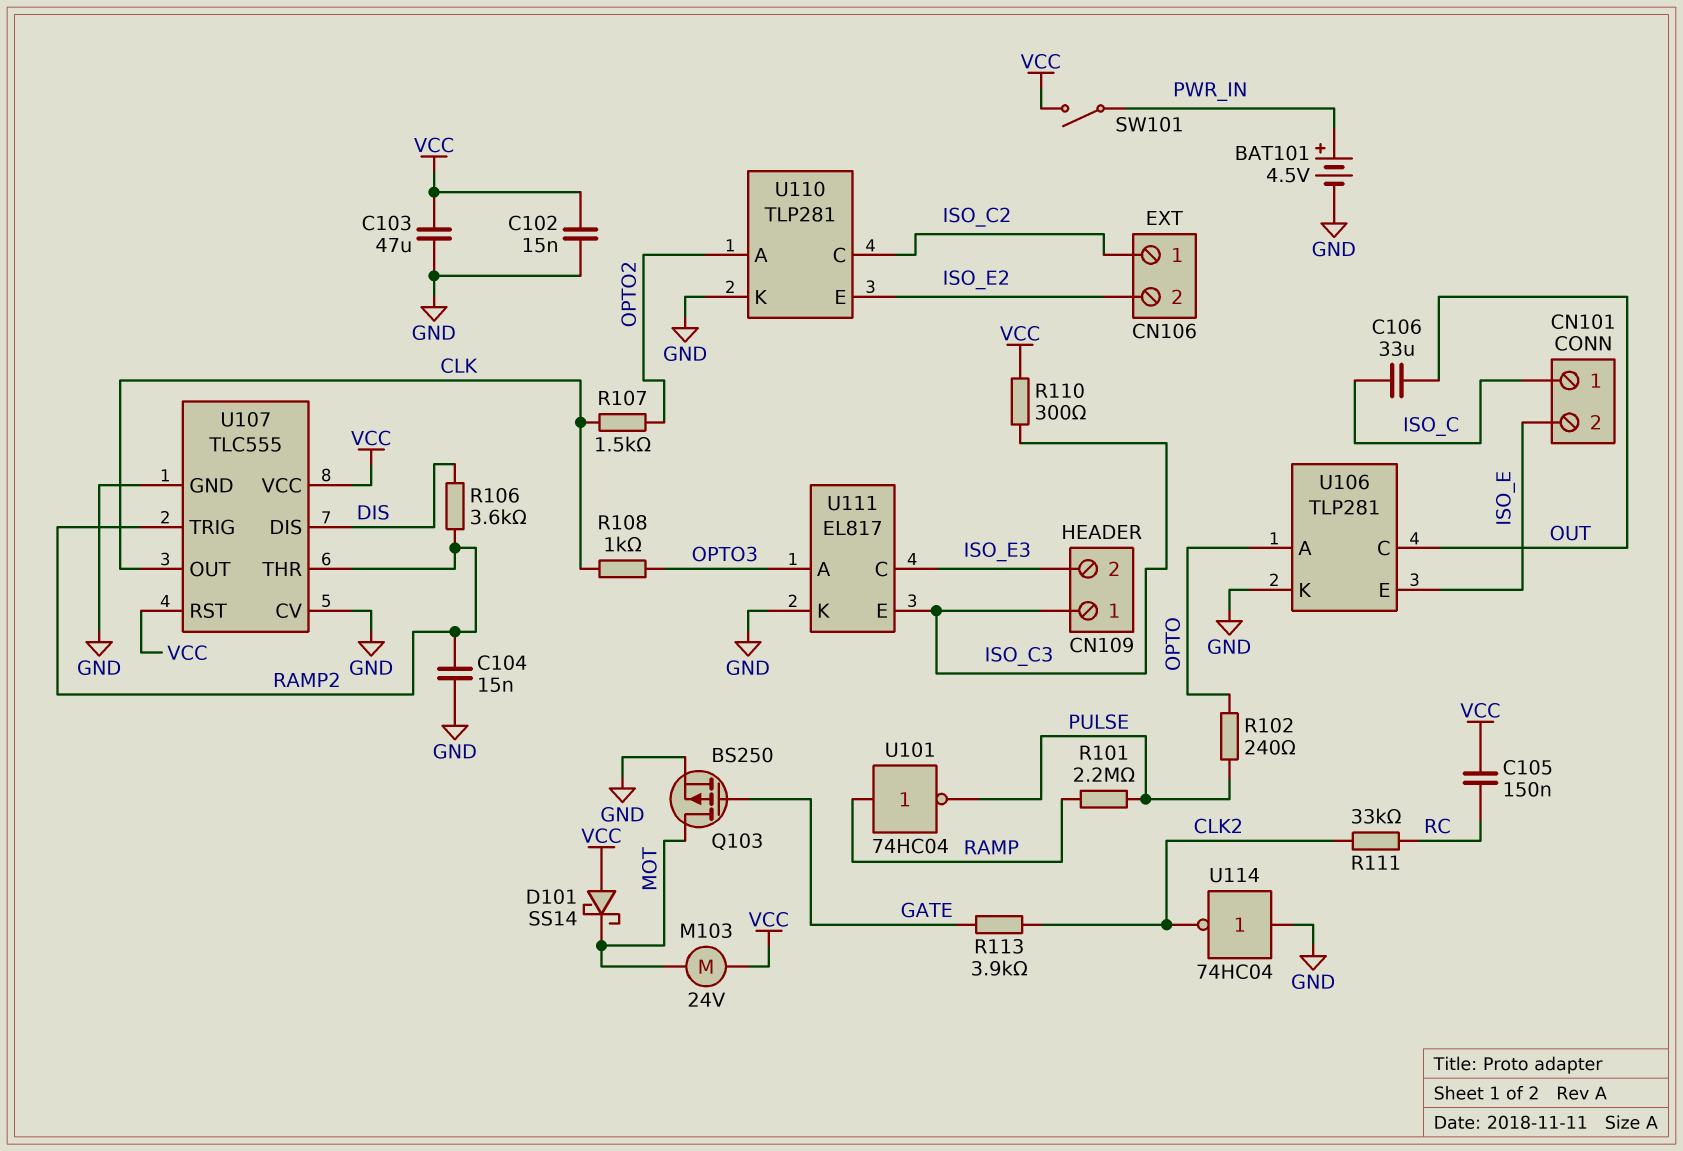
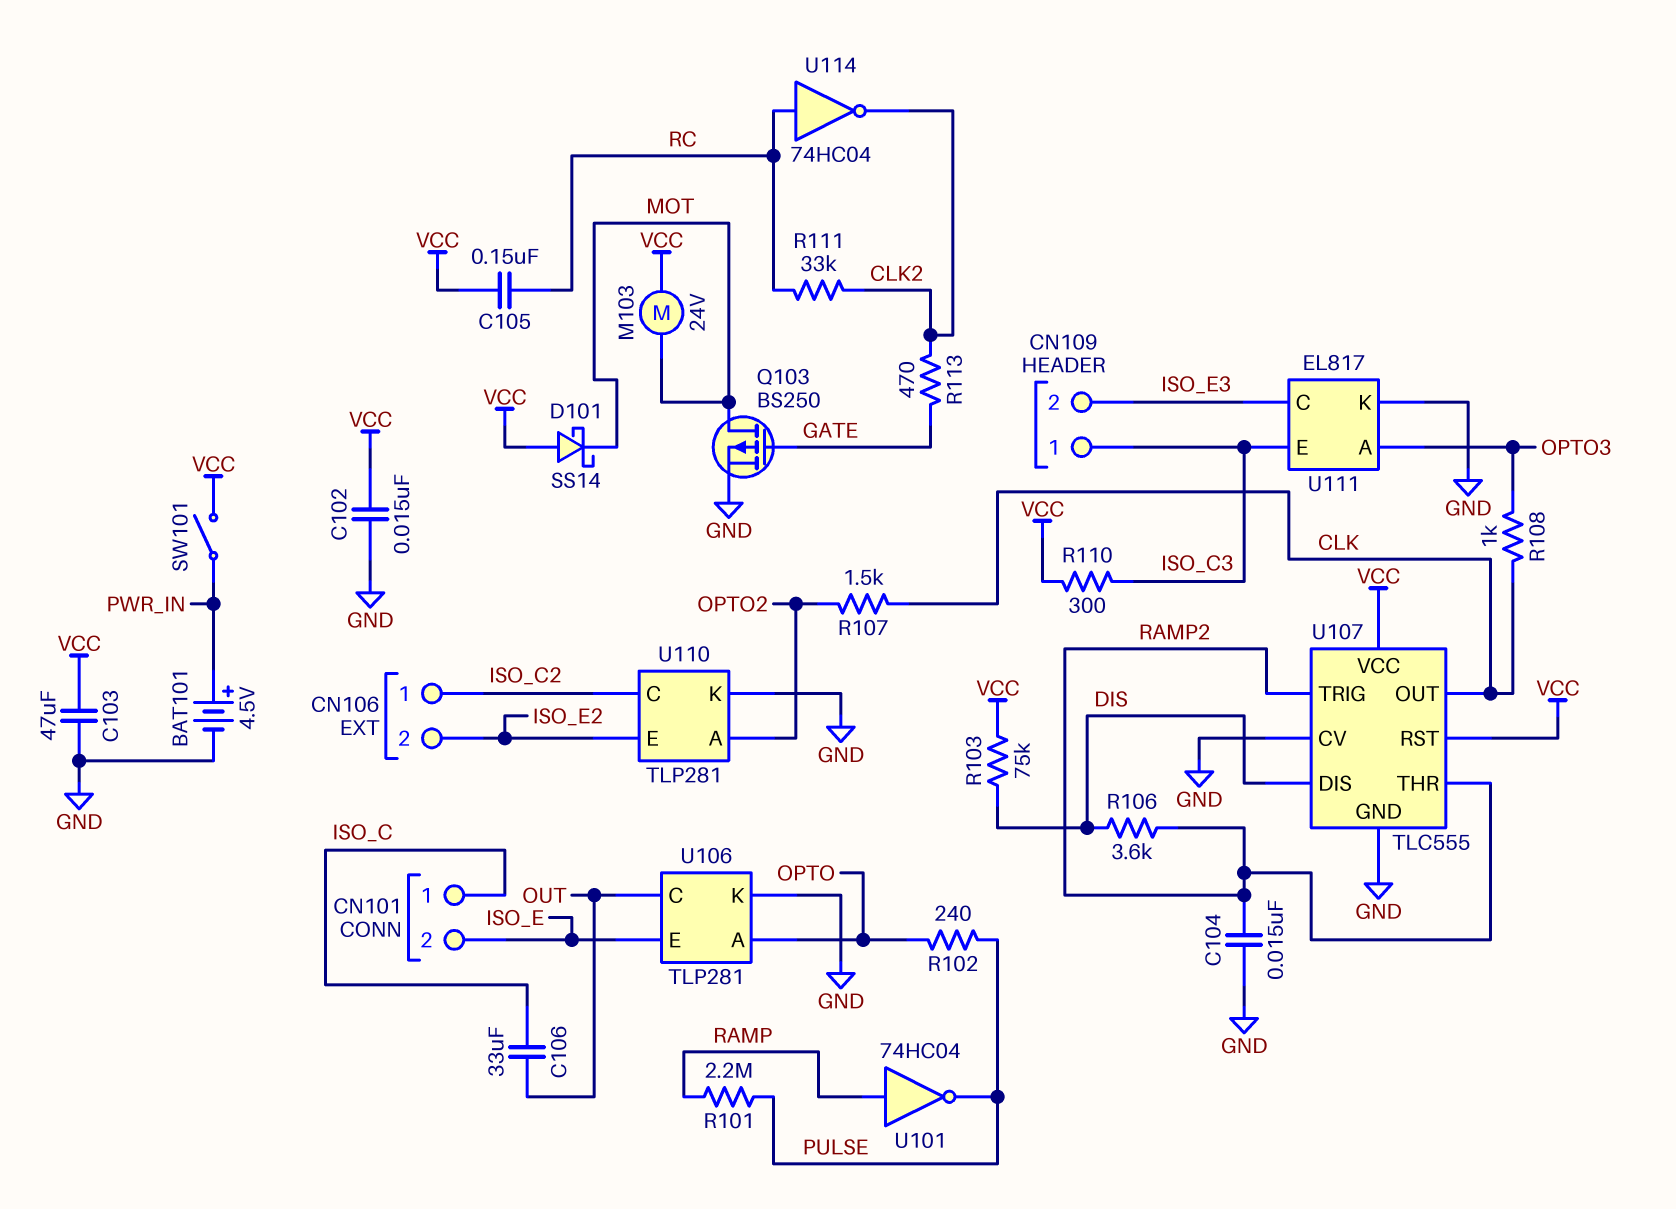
R103: none -> 75k (DIS, VCC)
R113: 3.9k (CLK2, GATE) -> 470 (CLK2, GATE)
U114: NOT 74HC04 (in GND, out CLK2) -> NOT 74HC04 (in RC, out CLK2)

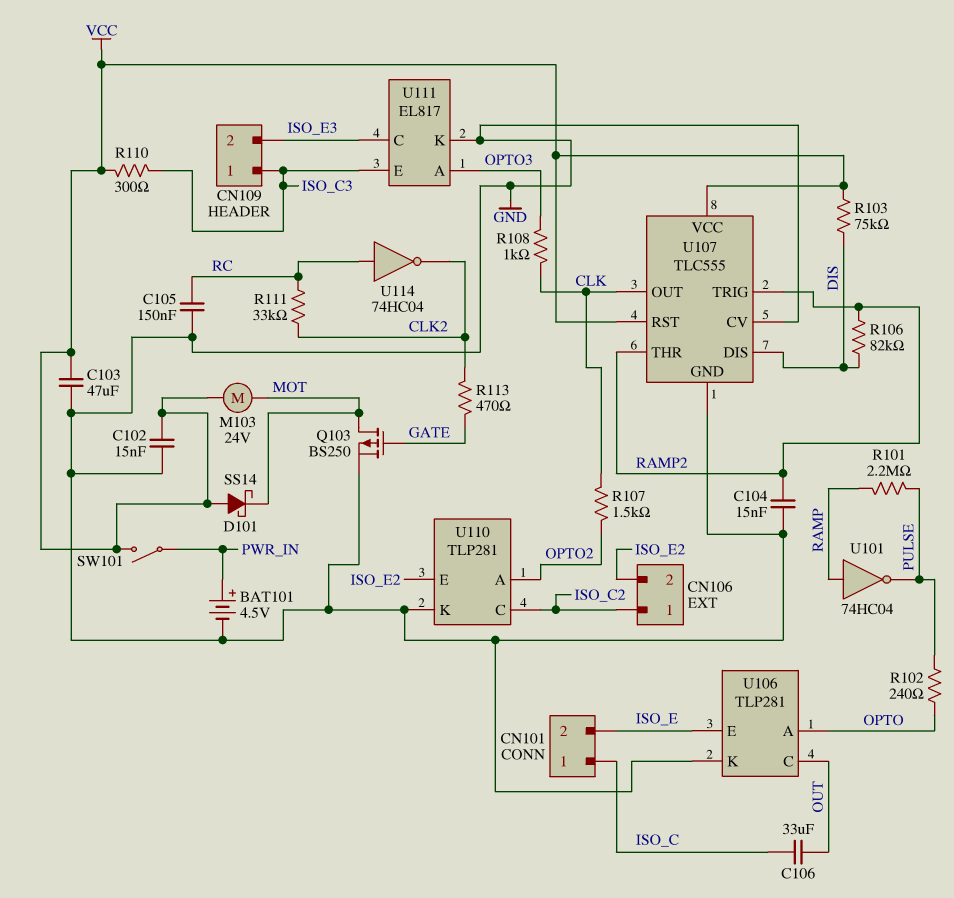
C105: 150nF (RC, VCC) -> 150nF (GND, RC)
R106: 3.6k (DIS, RAMP2) -> 82k (DIS, RAMP2)

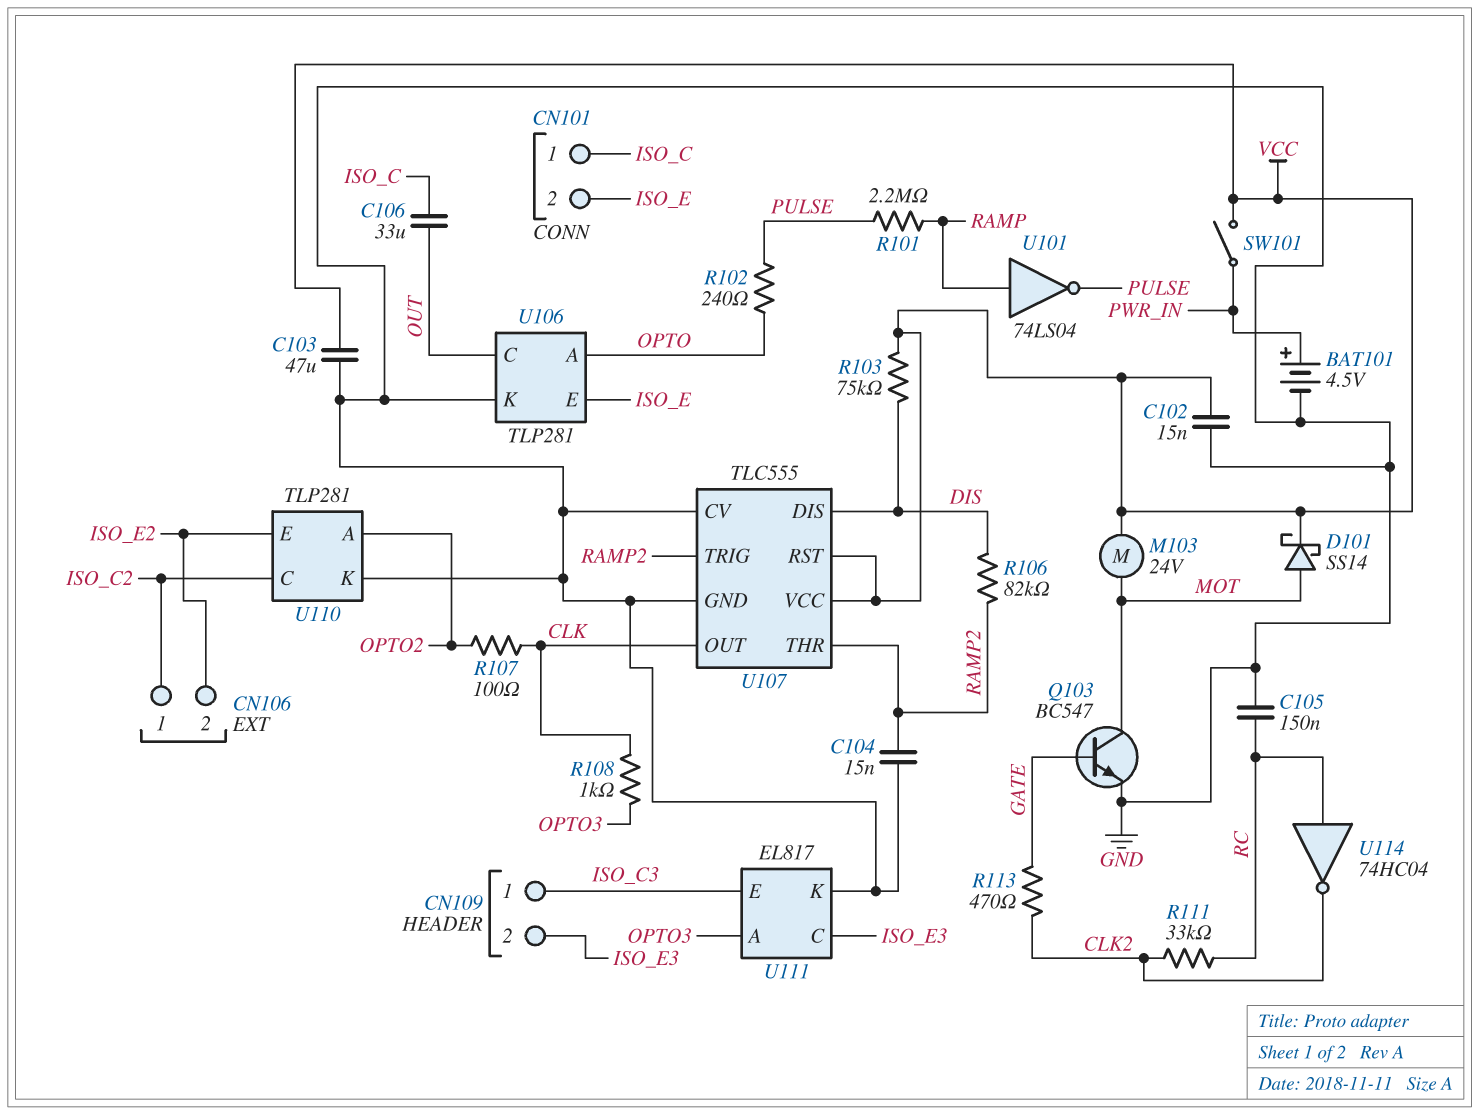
D101: schottky SS14 (A VCC, K MOT) -> schottky SS14 (A MOT, K VCC)
Q103: PMOS BS250 (G GATE, D MOT, S GND) -> NPN BC547 (B GATE, C MOT, E GND)
R107: 1.5k (CLK, OPTO2) -> 100 (CLK, OPTO2)
R110: 300 (ISO_C3, VCC) -> none
U101: NOT 74HC04 (in RAMP, out PULSE) -> NOT 74LS04 (in RAMP, out PULSE)

